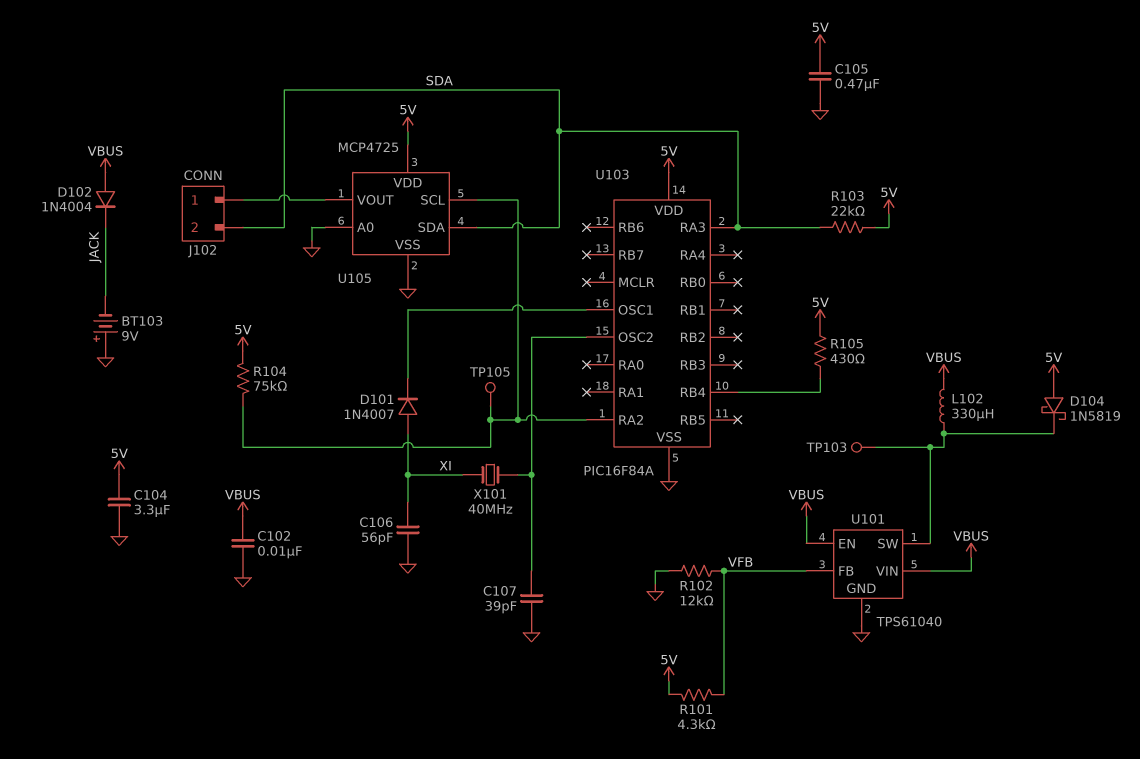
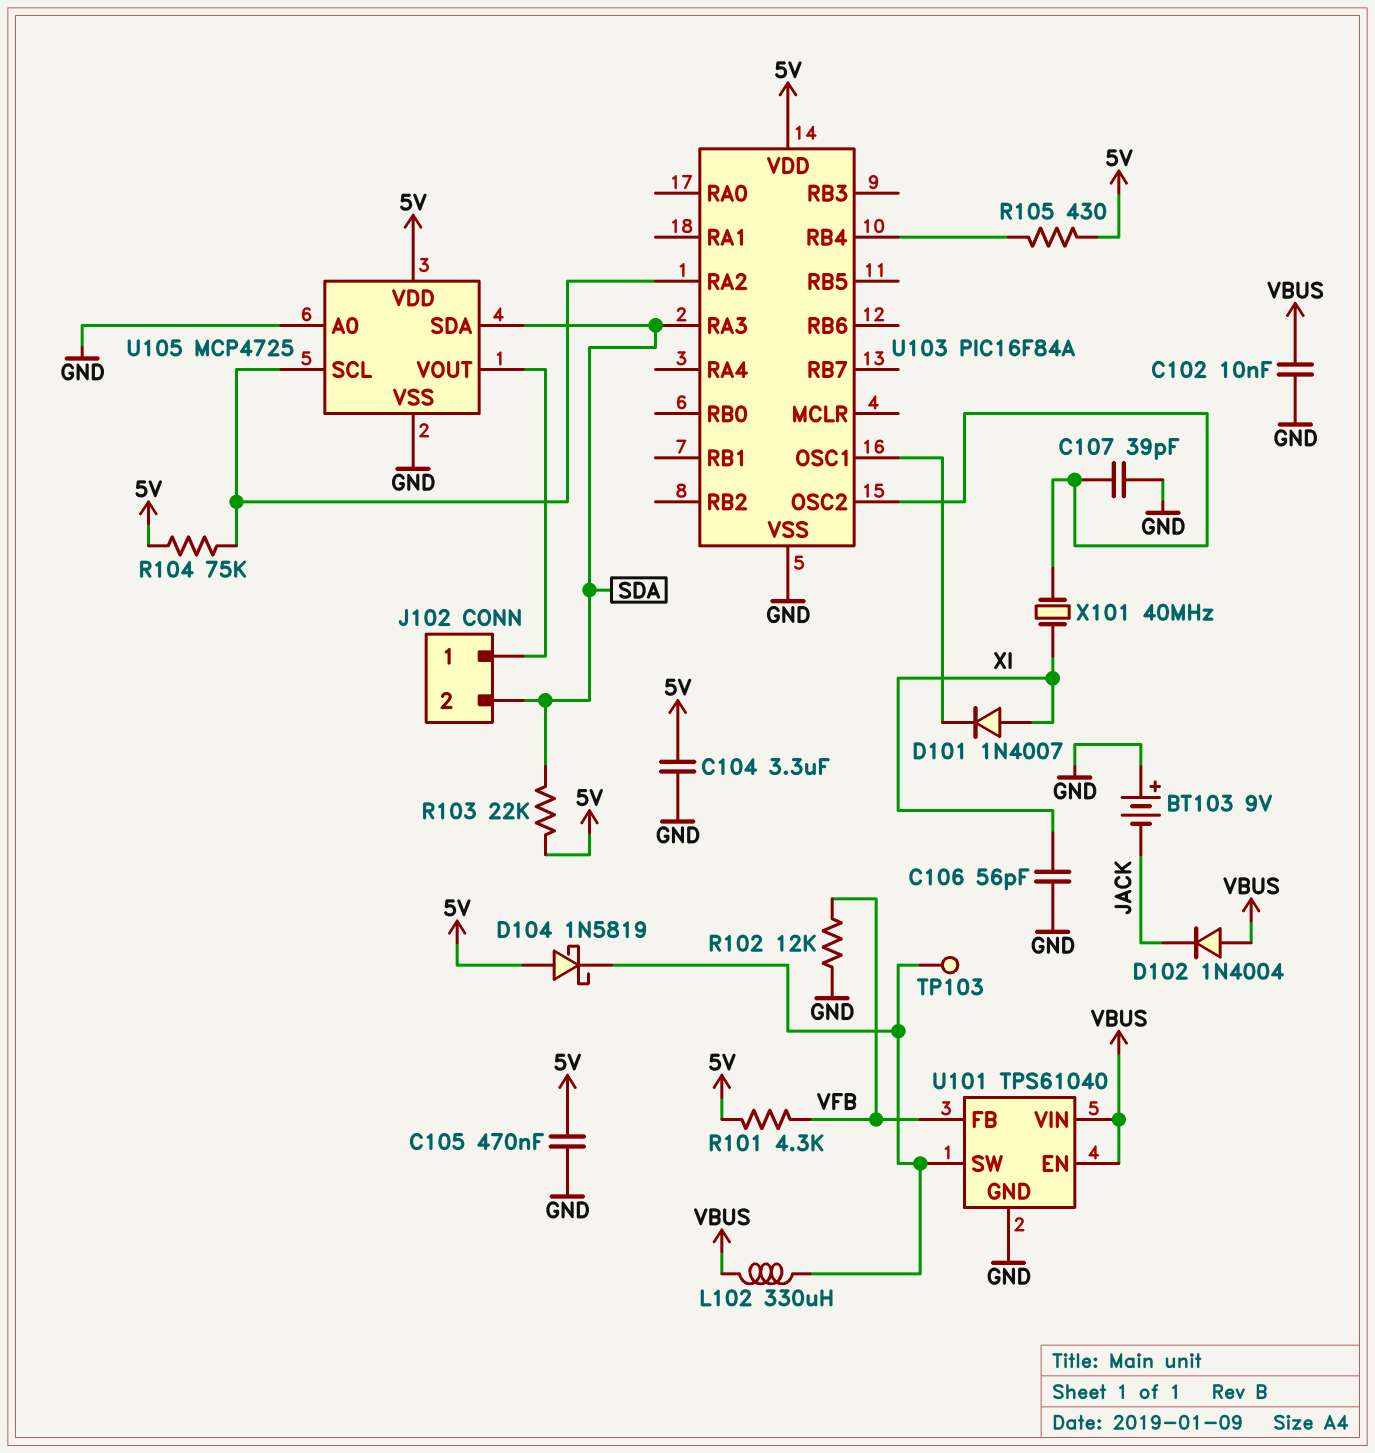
TP105: test point (U103/RA2) -> none

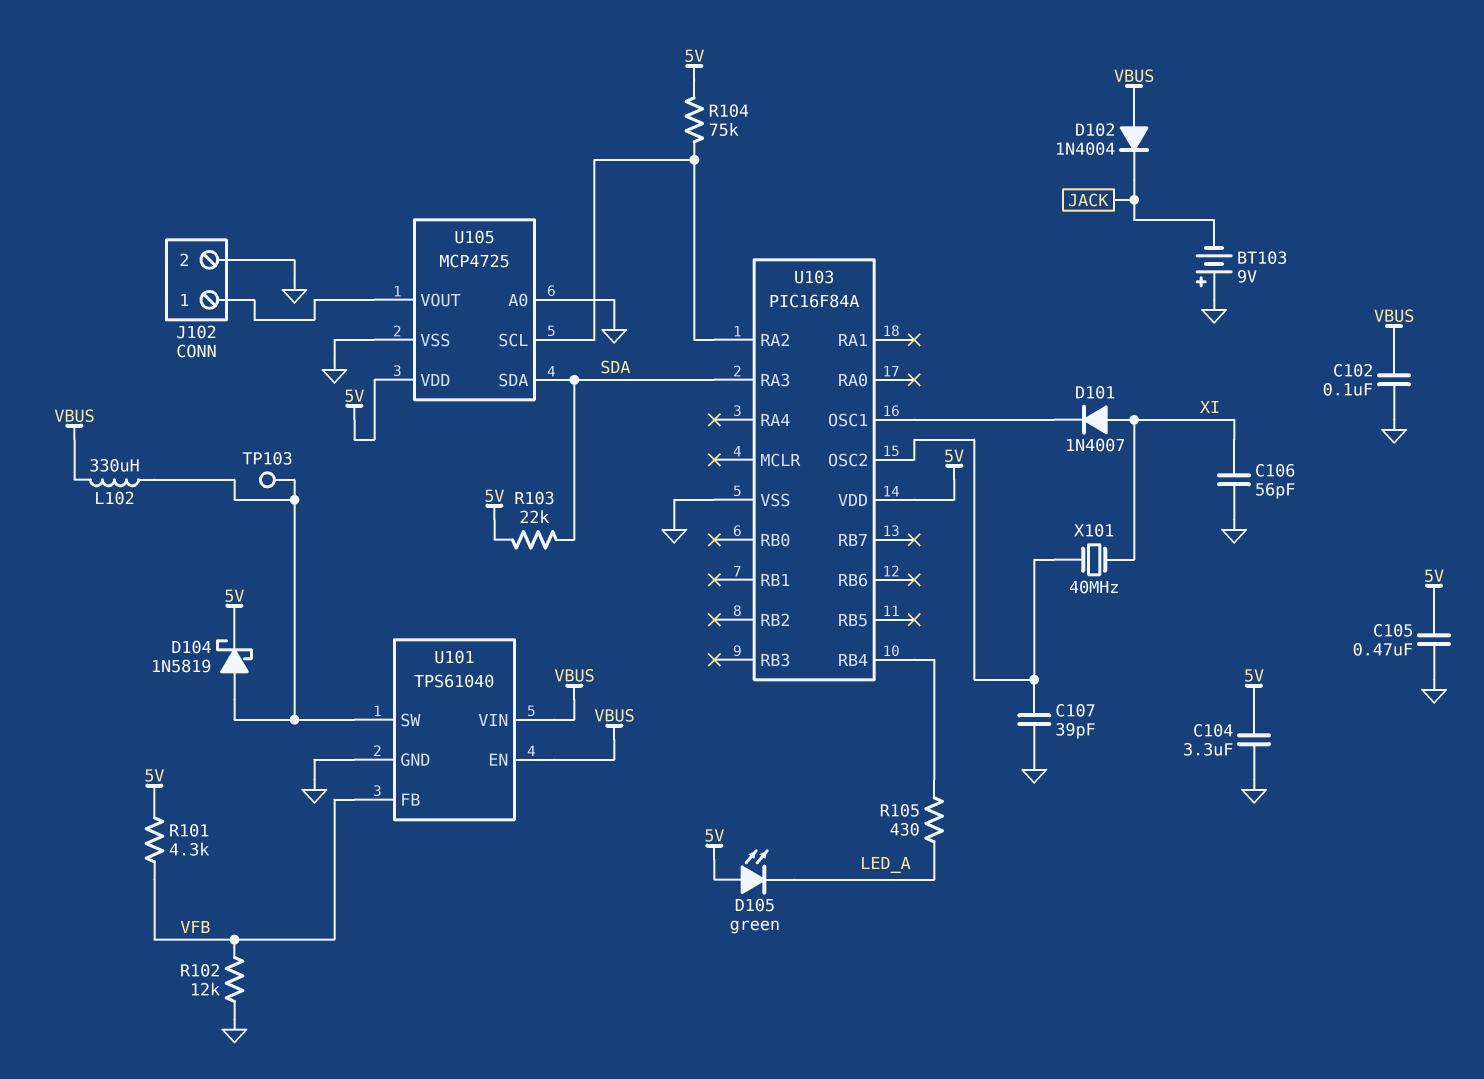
C102: 10nF (GND, VBUS) -> 100nF (GND, VBUS)
D104: schottky 1N5819 (A 5V, K U101/SW) -> schottky 1N5819 (A U101/SW, K 5V)
D105: none -> LED green (A 5V, K LED_A)
J102 pin 2: SDA -> GND
R105: 430 (5V, U103/RB4) -> 430 (LED_A, U103/RB4)

